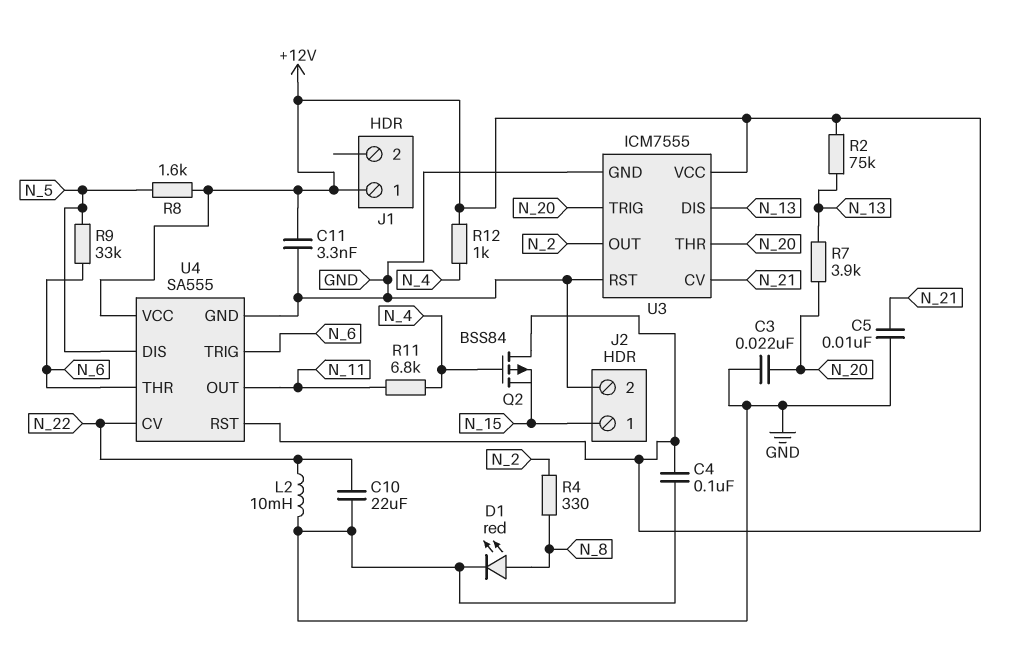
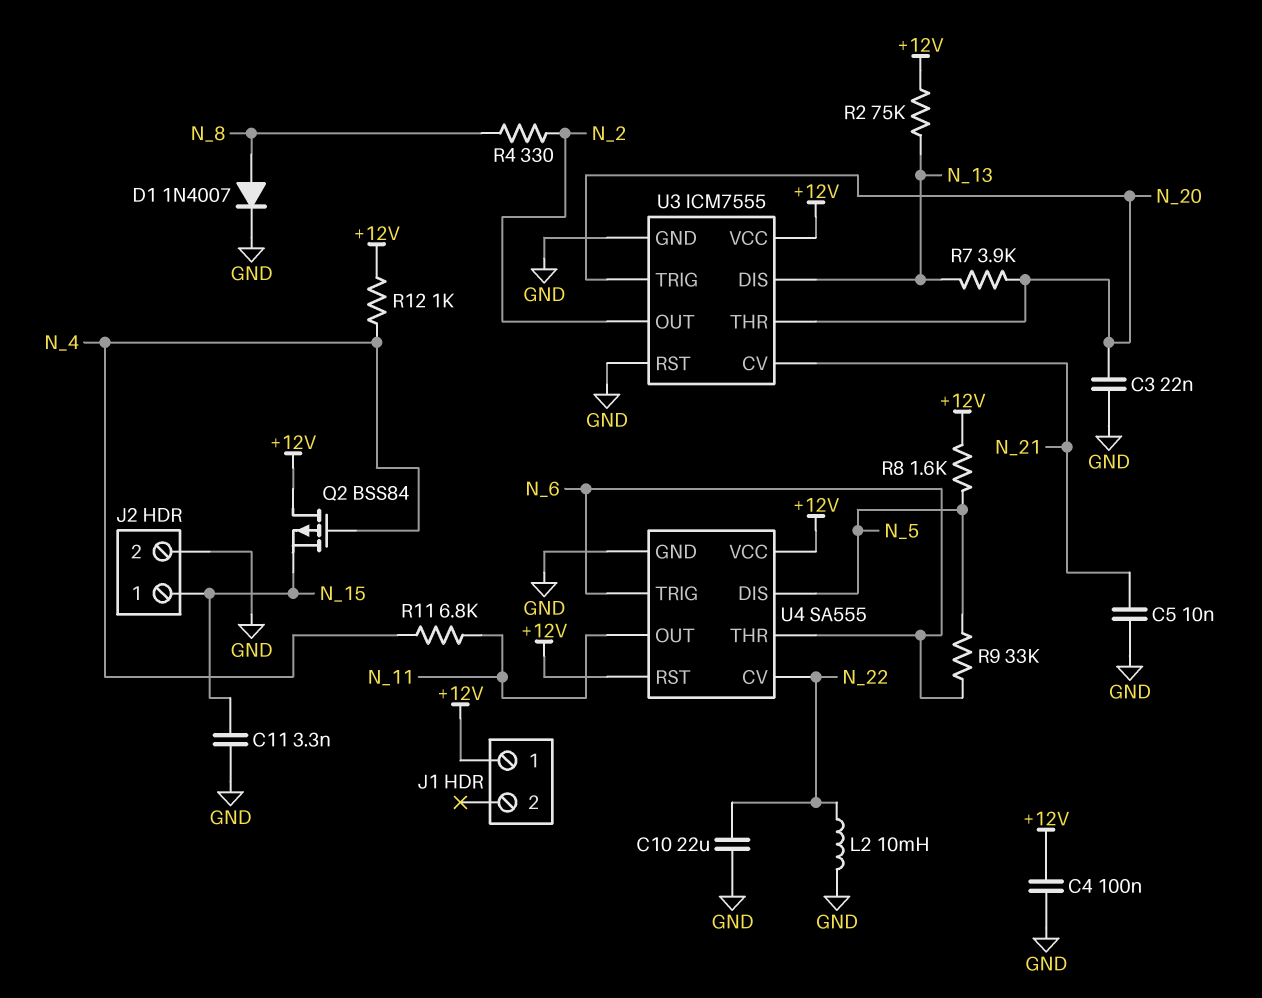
C11: 3.3nF (+12V, GND) -> 3.3nF (GND, N_15)
D1: LED red (A N_8, K GND) -> diode 1N4007 (A N_8, K GND)

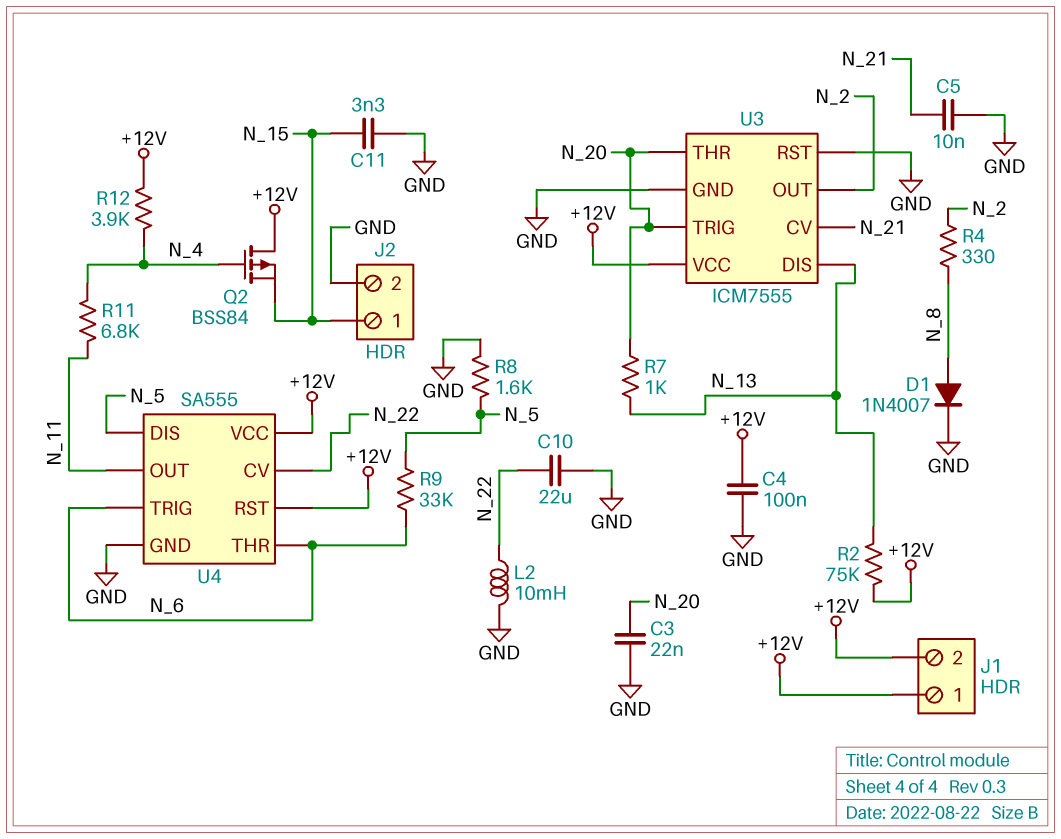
J1 pin 2: none -> +12V
R7: 3.9k (N_13, N_20) -> 1k (N_13, N_20)
R8: 1.6k (+12V, N_5) -> 1.6k (GND, N_5)
R12: 1k (+12V, N_4) -> 3.9k (+12V, N_4)

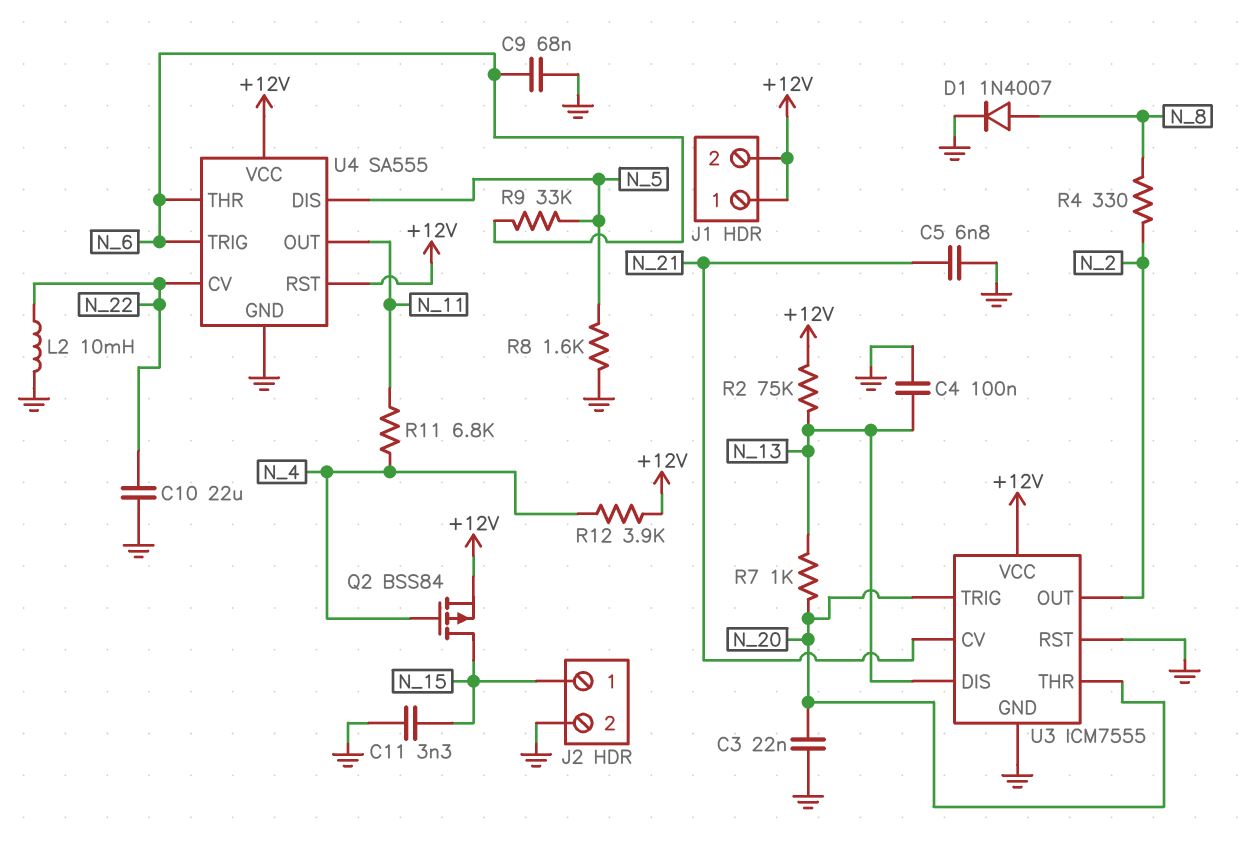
C4: 100nF (+12V, GND) -> 100nF (GND, N_13)
C5: 10nF (GND, N_21) -> 6.8nF (GND, N_21)
C9: none -> 68nF (GND, N_6)
Q2: PMOS BSS84 (G N_4, D +12V, S N_15) -> PMOS BSS84 (G N_4, D N_15, S +12V)

